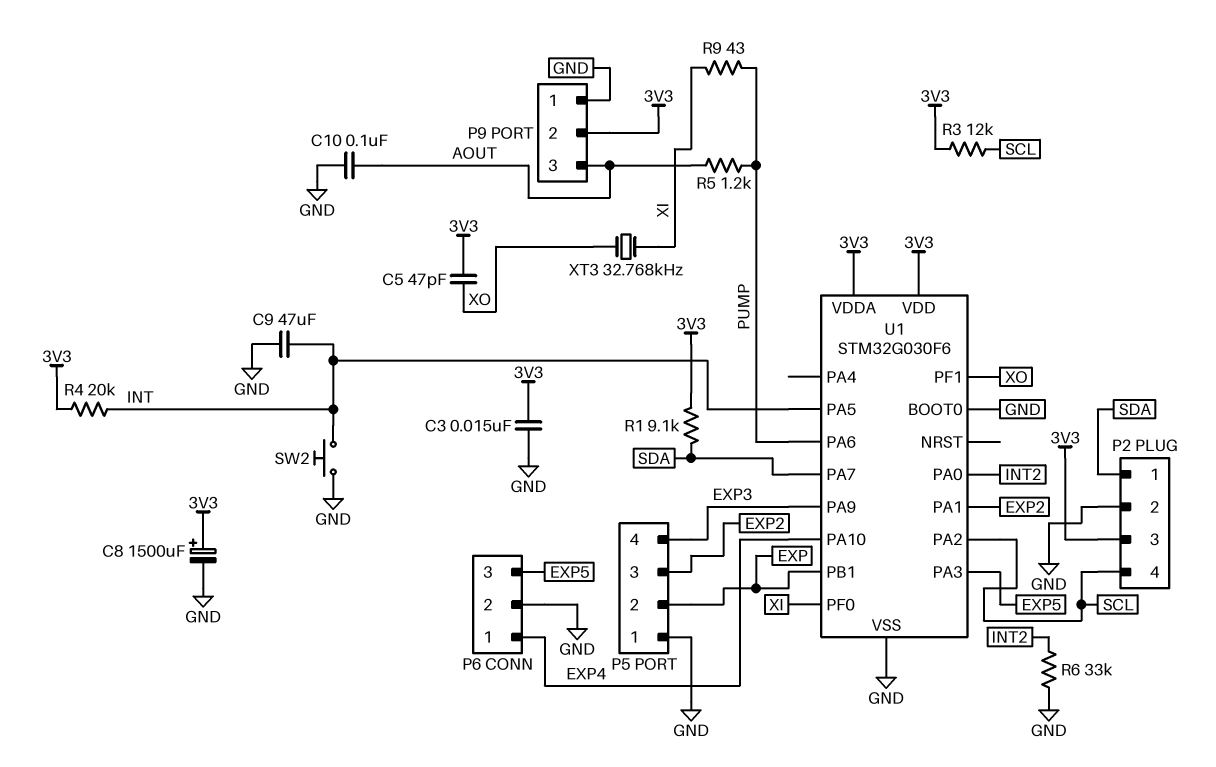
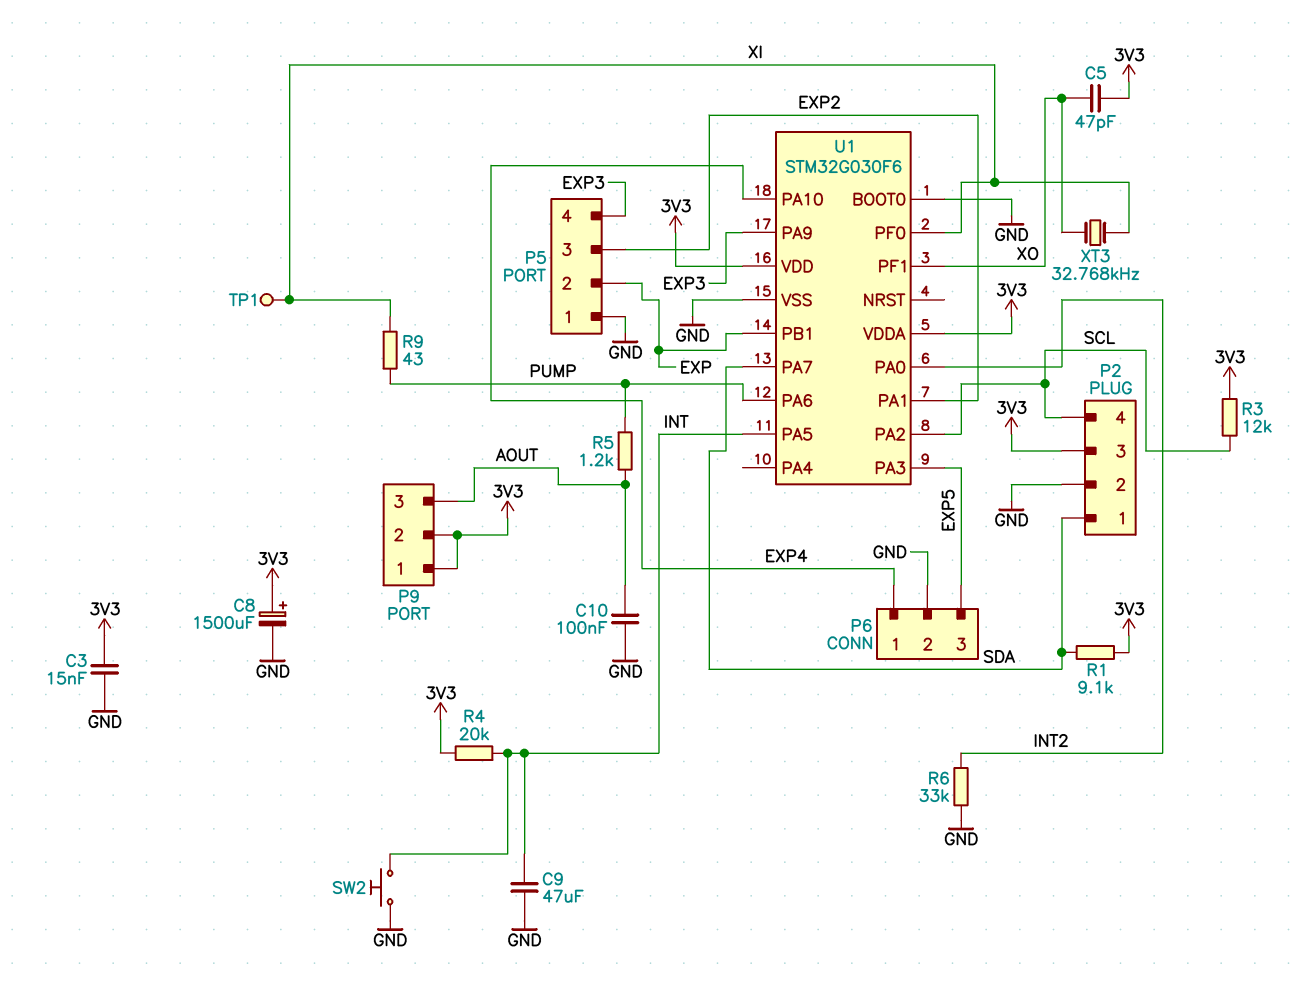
P9 pin 1: GND -> 3V3
TP1: none -> test point (XI)

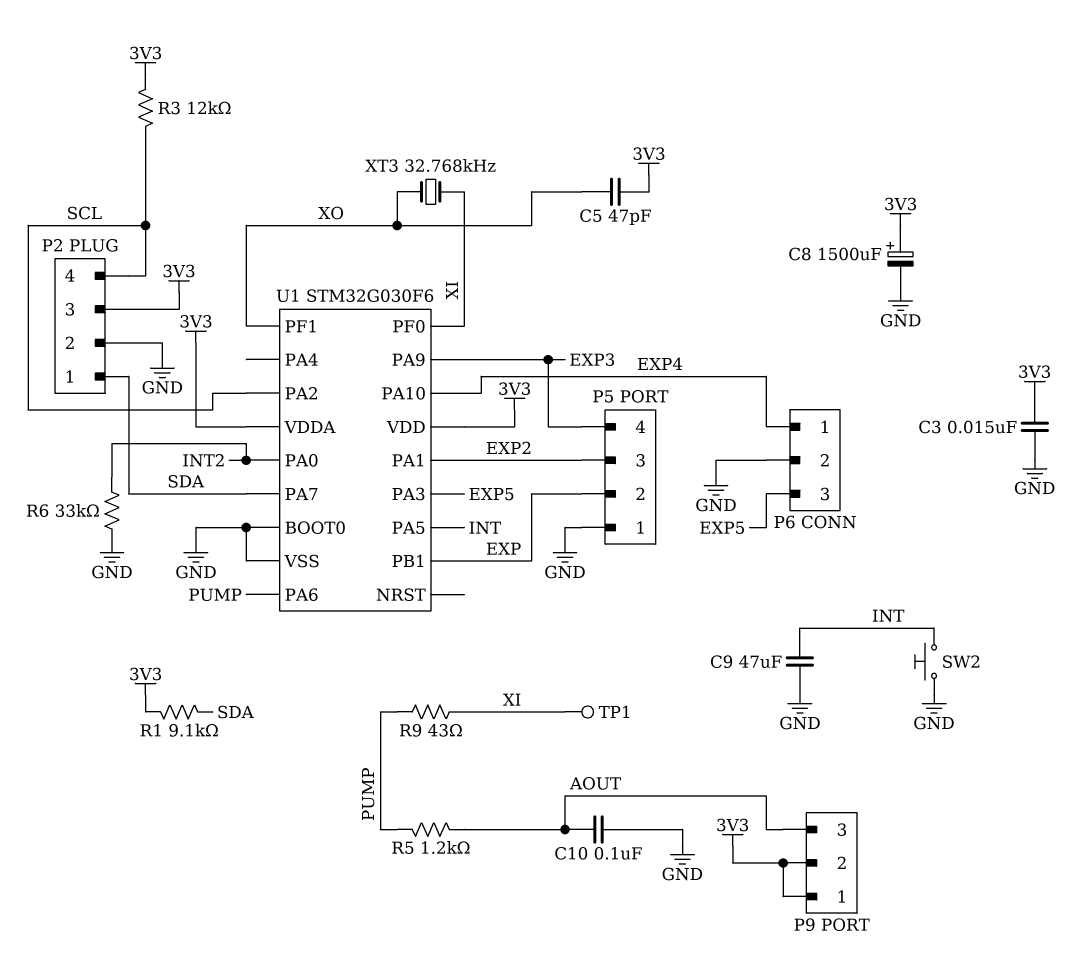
R4: 20k (3V3, INT) -> none

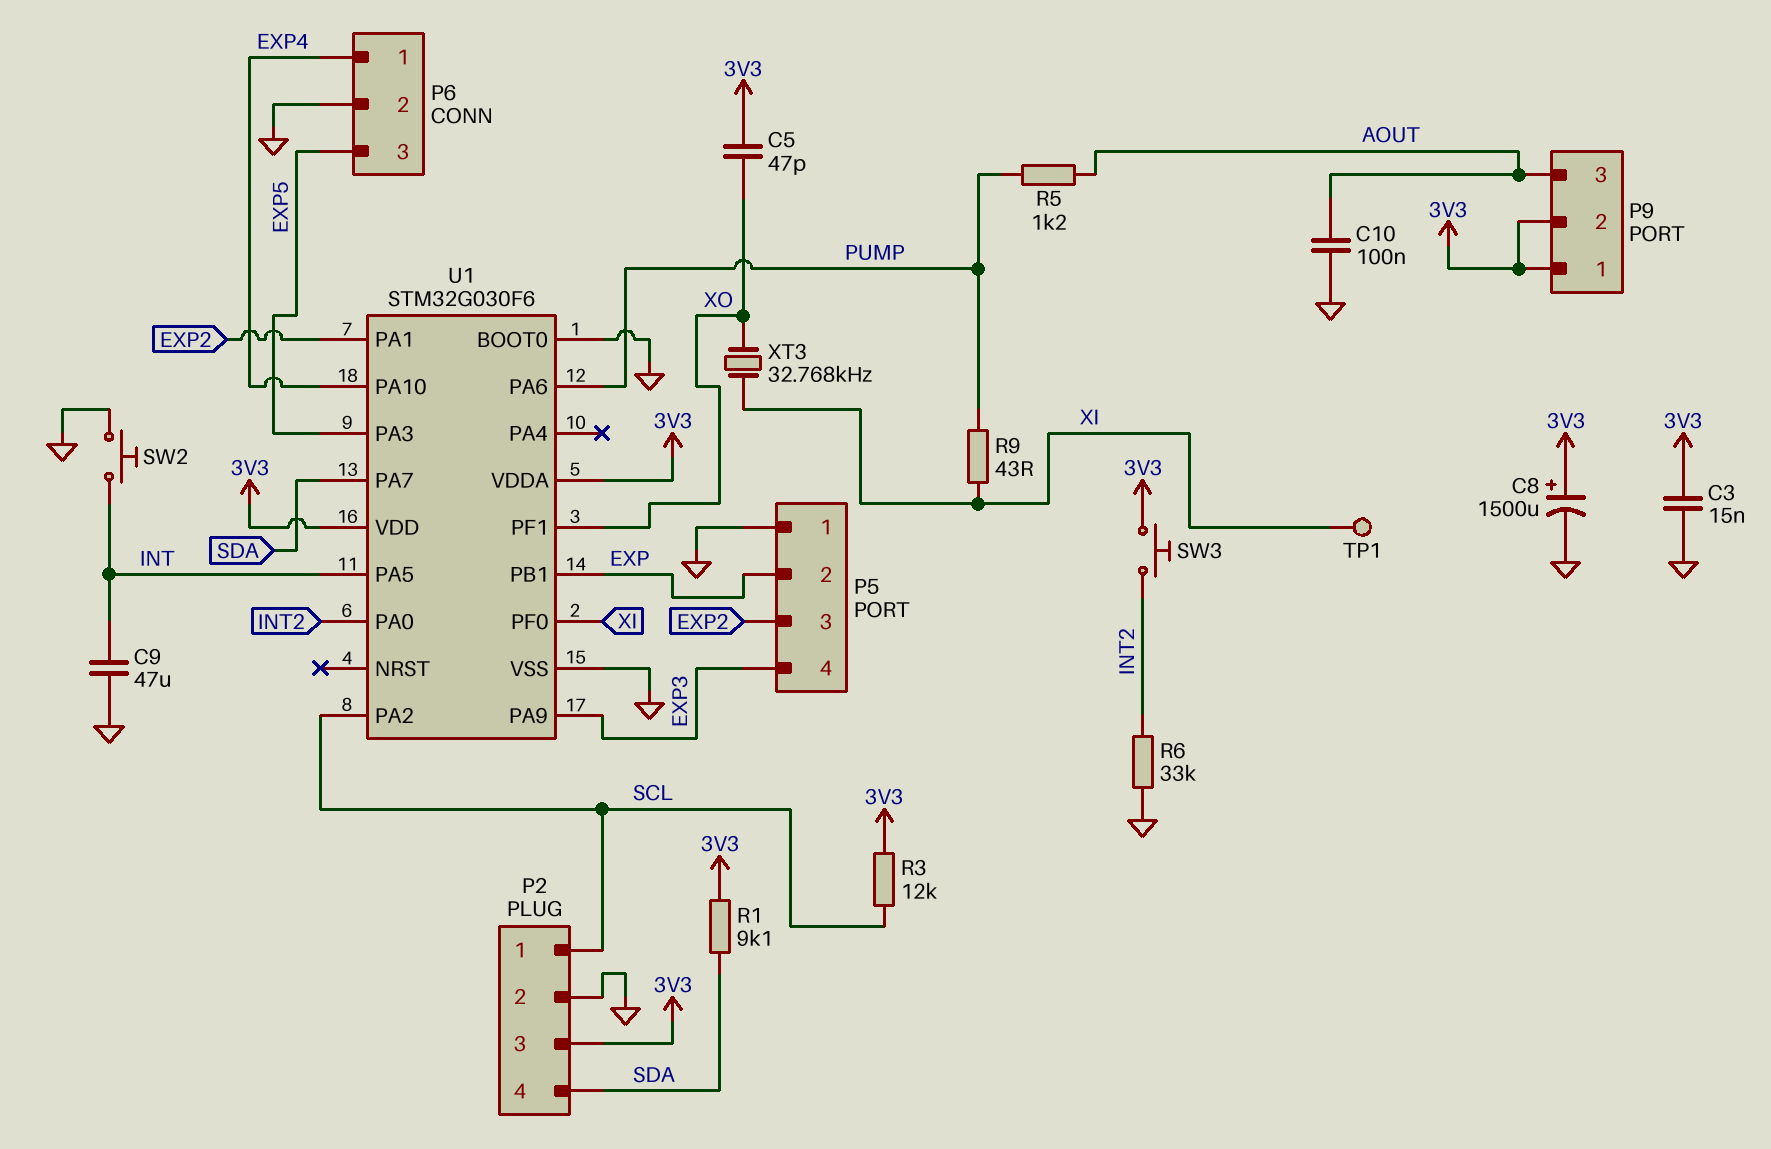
P2 pin 1: SDA -> SCL
P2 pin 4: SCL -> SDA
SW3: none -> button (3V3, INT2)

